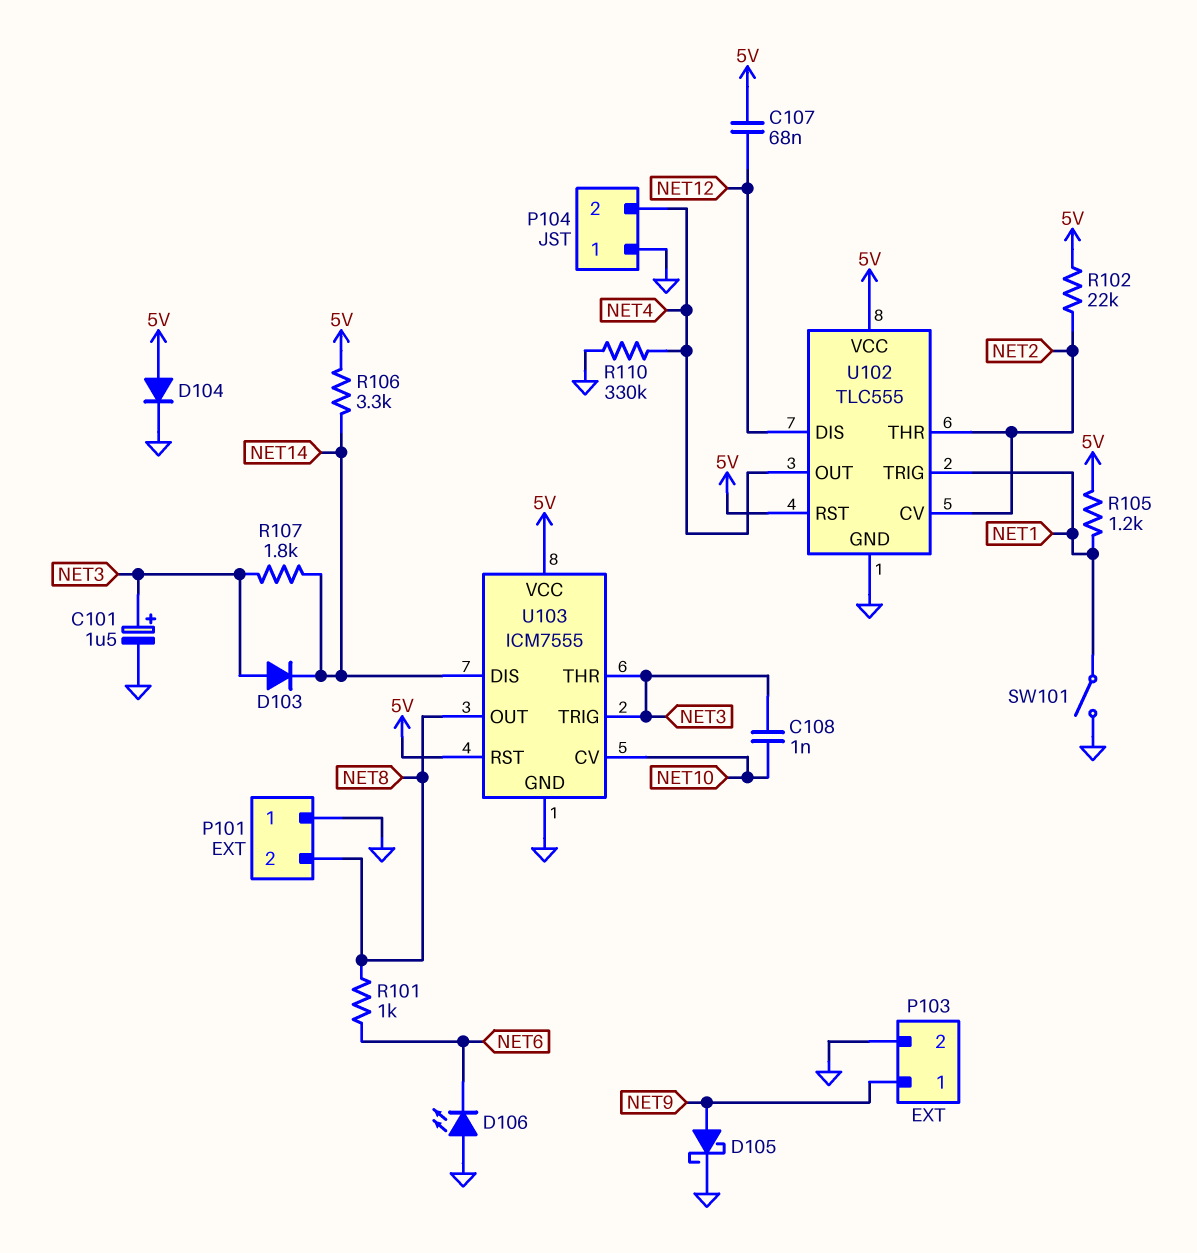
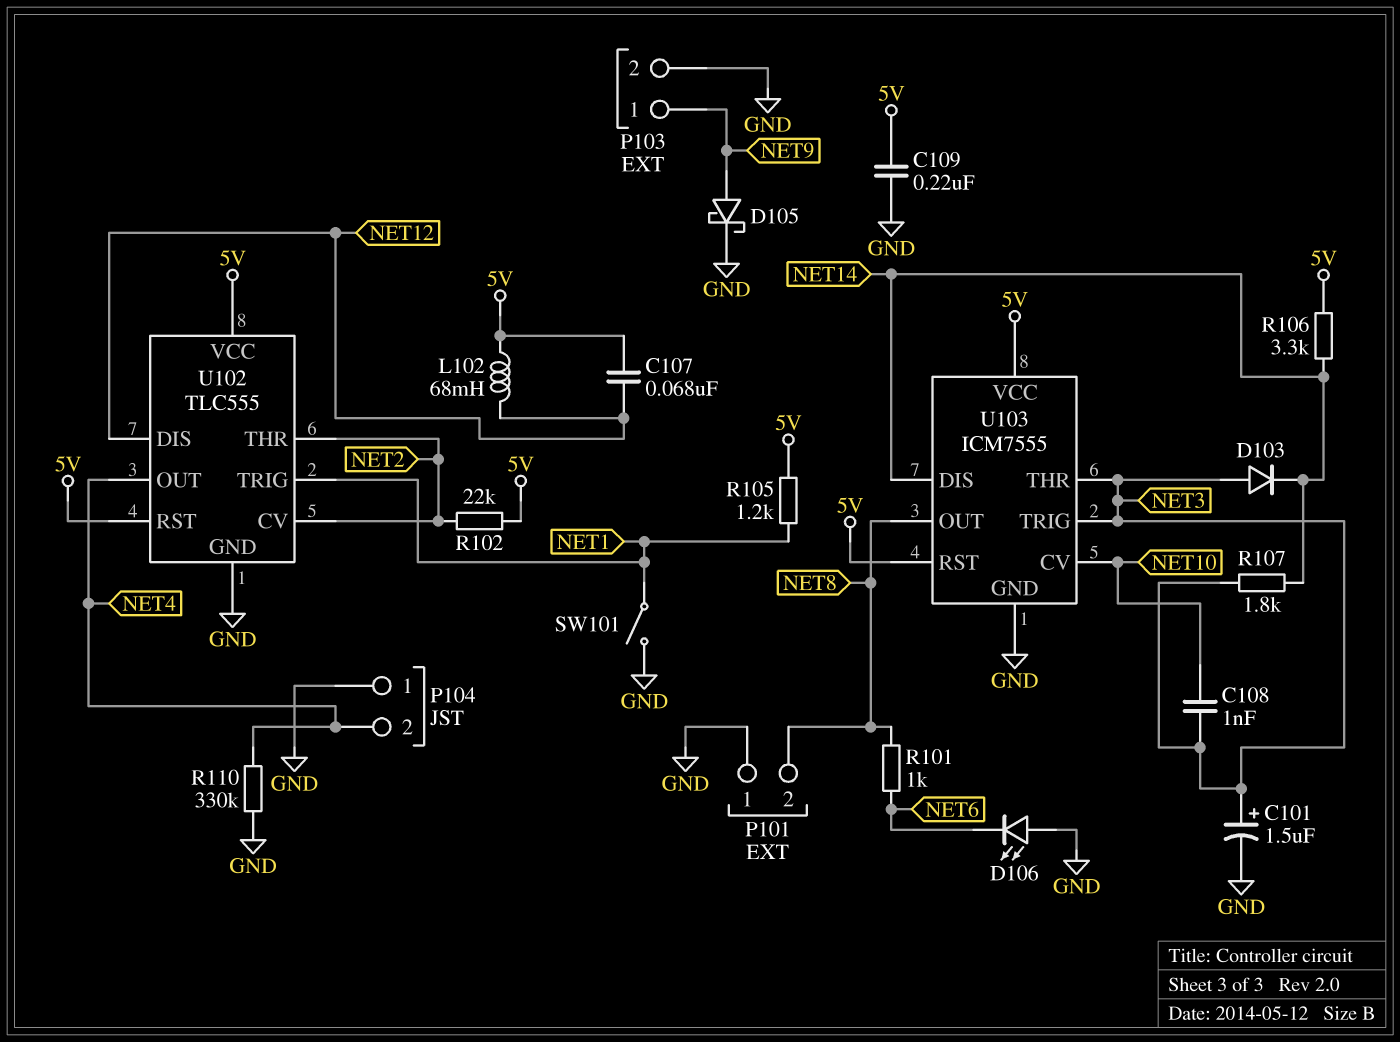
C109: none -> 220nF (5V, GND)
D104: diode (A 5V, K GND) -> none
L102: none -> 68mH (5V, NET12)

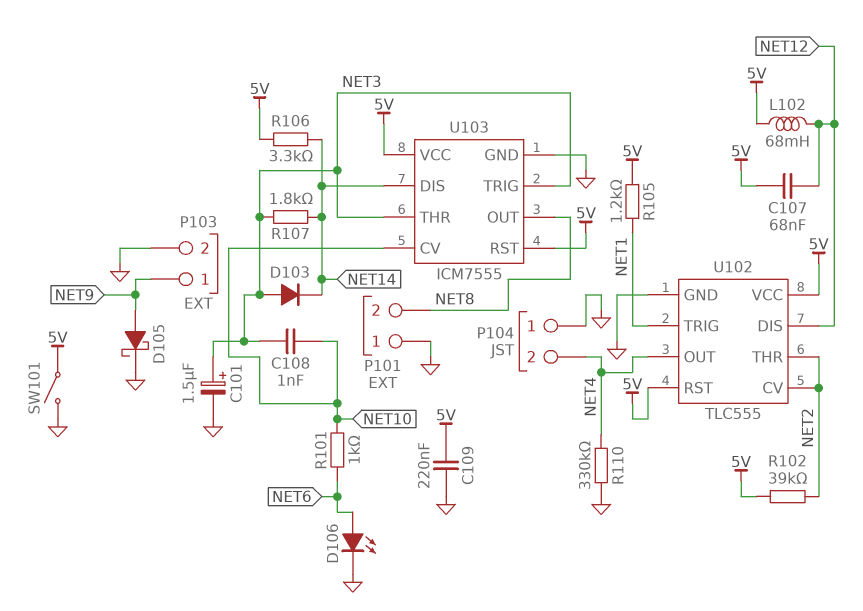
D106: LED (A GND, K NET6) -> LED (A NET6, K GND)
R101: 1k (NET6, NET8) -> 1k (NET6, NET10)
R102: 22k (5V, NET2) -> 39k (5V, NET2)
SW101: switch (GND, NET1) -> switch (5V, GND)

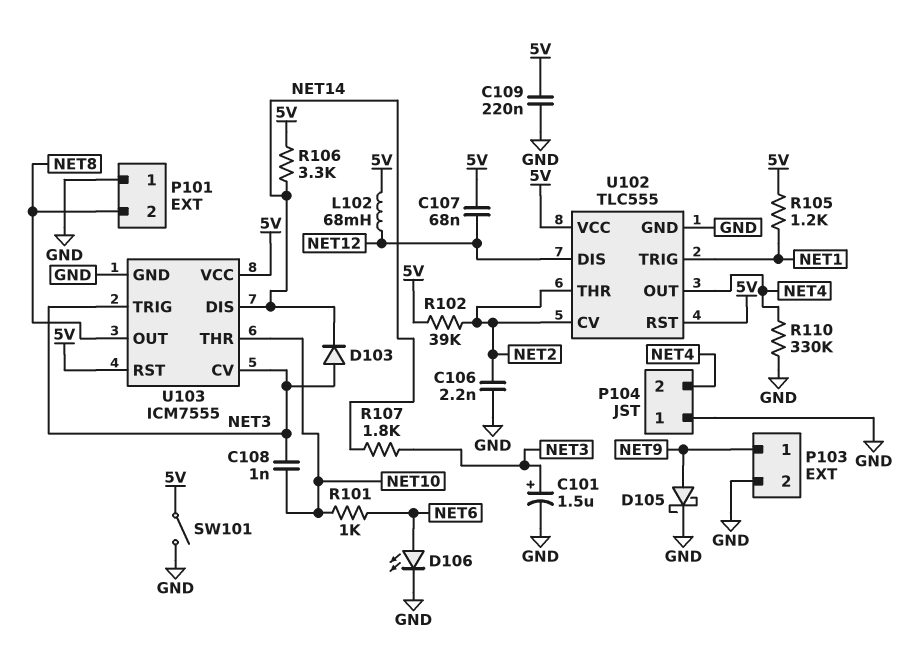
C106: none -> 2.2nF (GND, NET2)
U103 pin CV: NET10 -> NET3
U103 pin THR: NET3 -> NET10

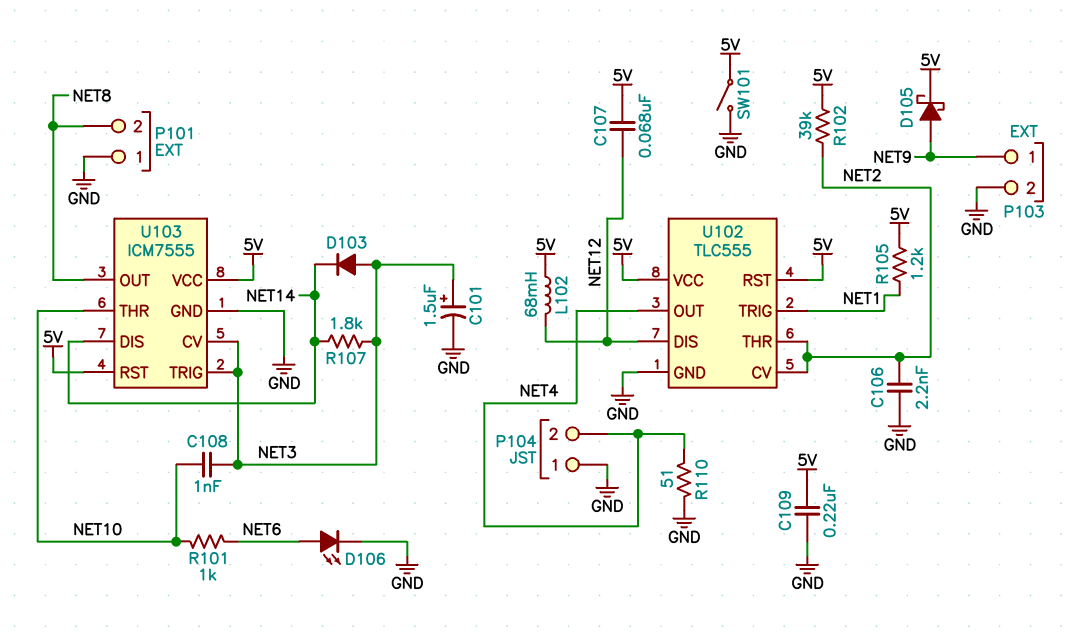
D105: schottky (A NET9, K GND) -> schottky (A NET9, K 5V)
R106: 3.3k (5V, NET14) -> none
R110: 330k (GND, NET4) -> 51 (GND, NET4)

